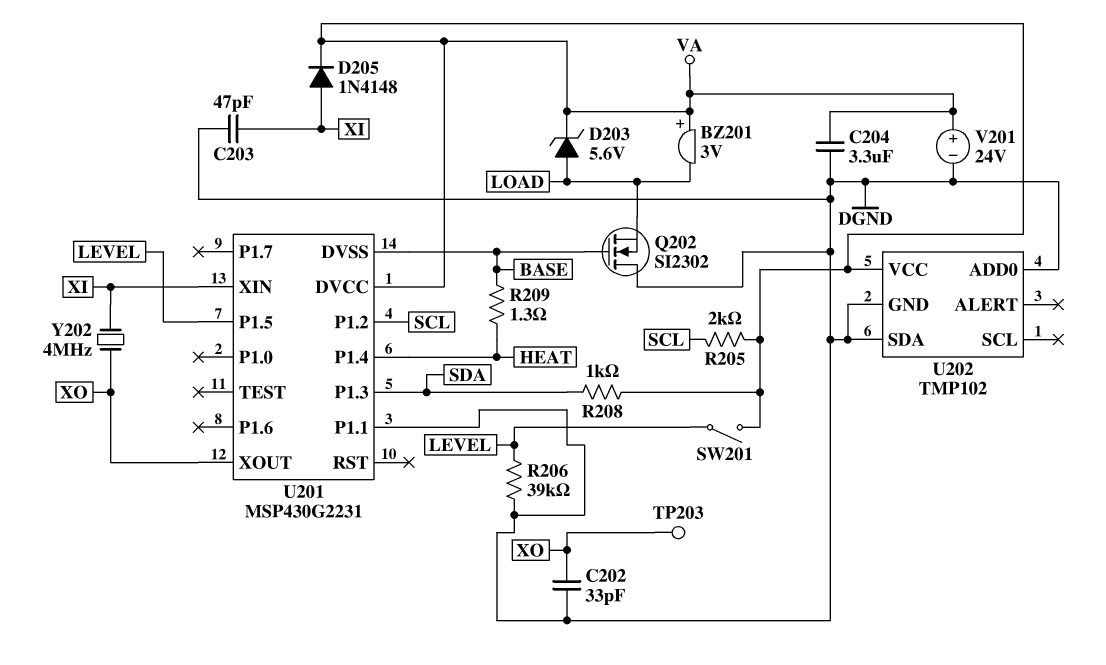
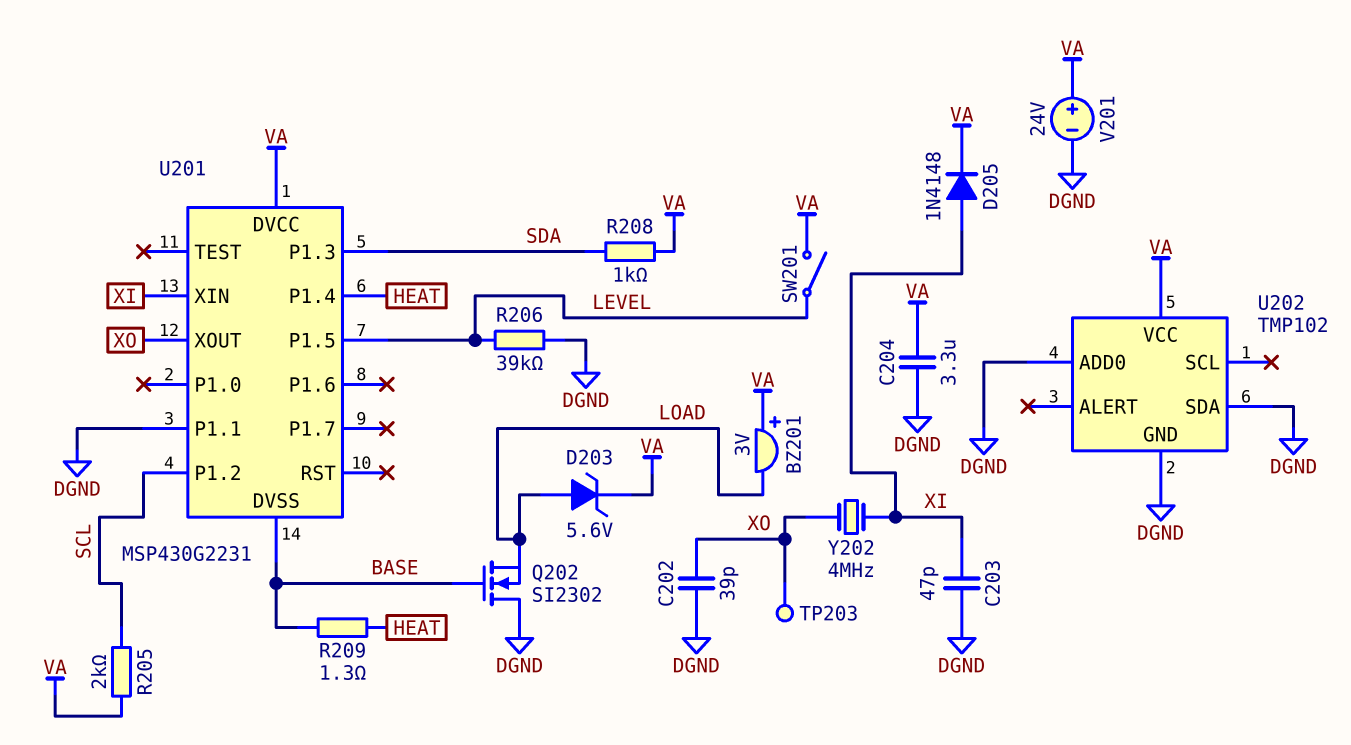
C202: 33pF (DGND, XO) -> 39pF (DGND, XO)

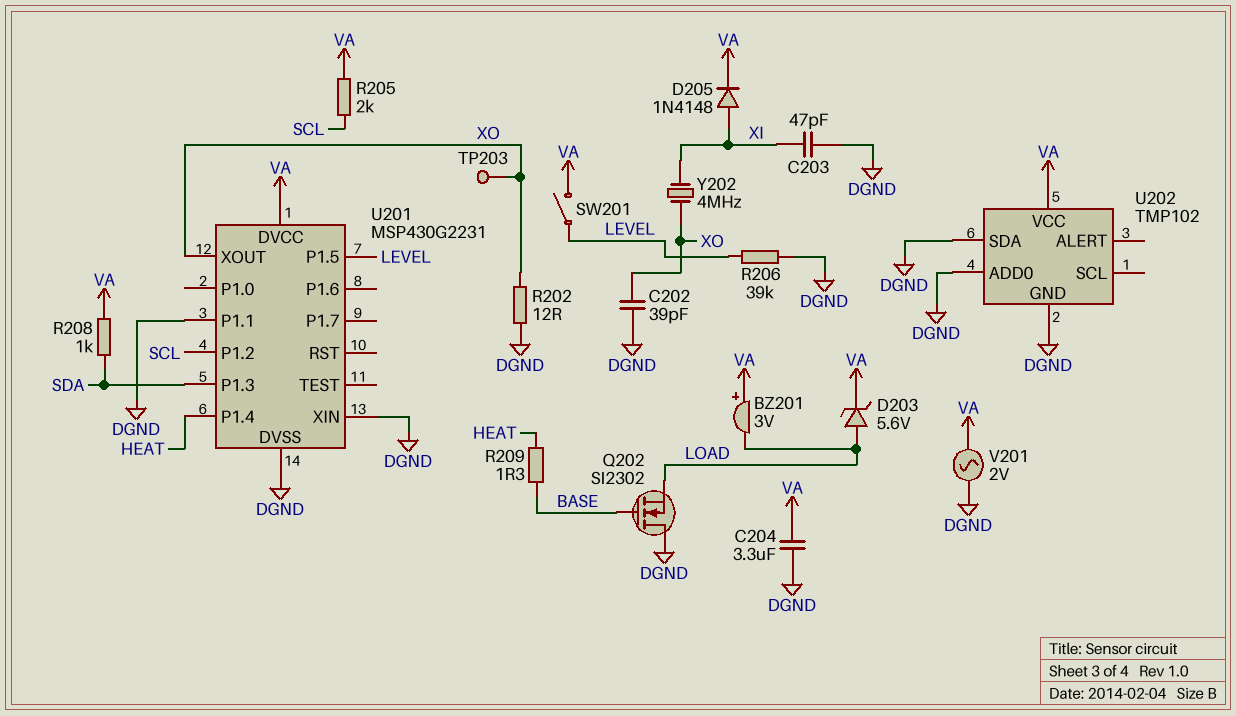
R202: none -> 12 (DGND, XO)
U201 pin DVSS: BASE -> DGND
U201 pin XIN: XI -> DGND
V201: 24V (plus VA, minus DGND) -> AC 2V (DGND, VA)

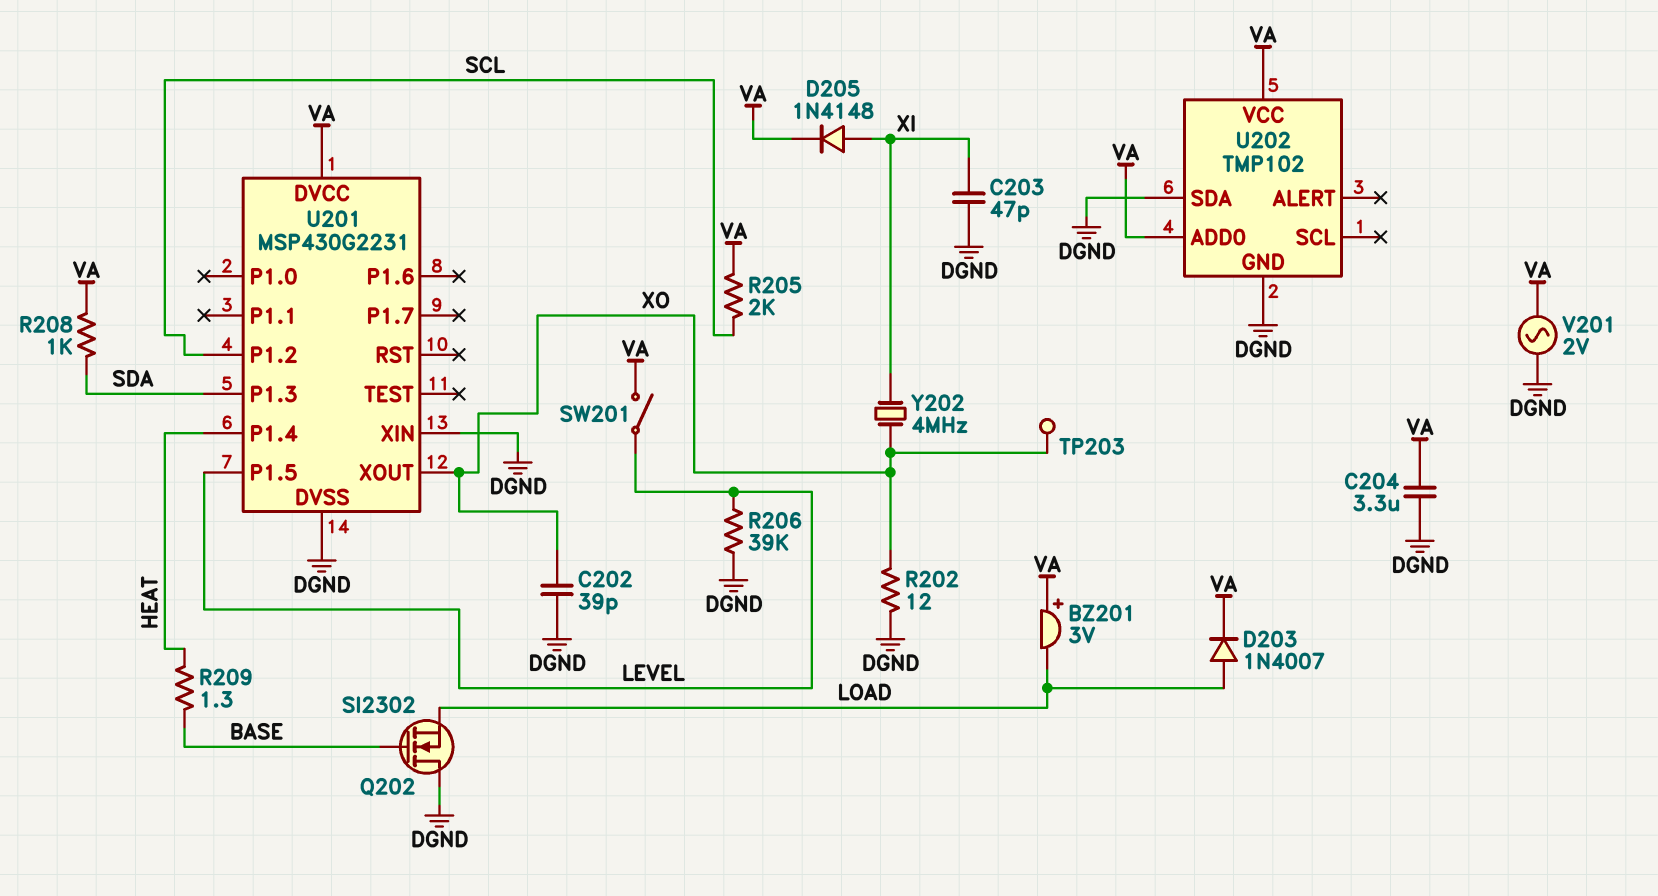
D203: zener 5.6V (A LOAD, K VA) -> diode 1N4007 (A LOAD, K VA)
U201 pin P1.1: DGND -> none
U202 pin ADD0: DGND -> VA

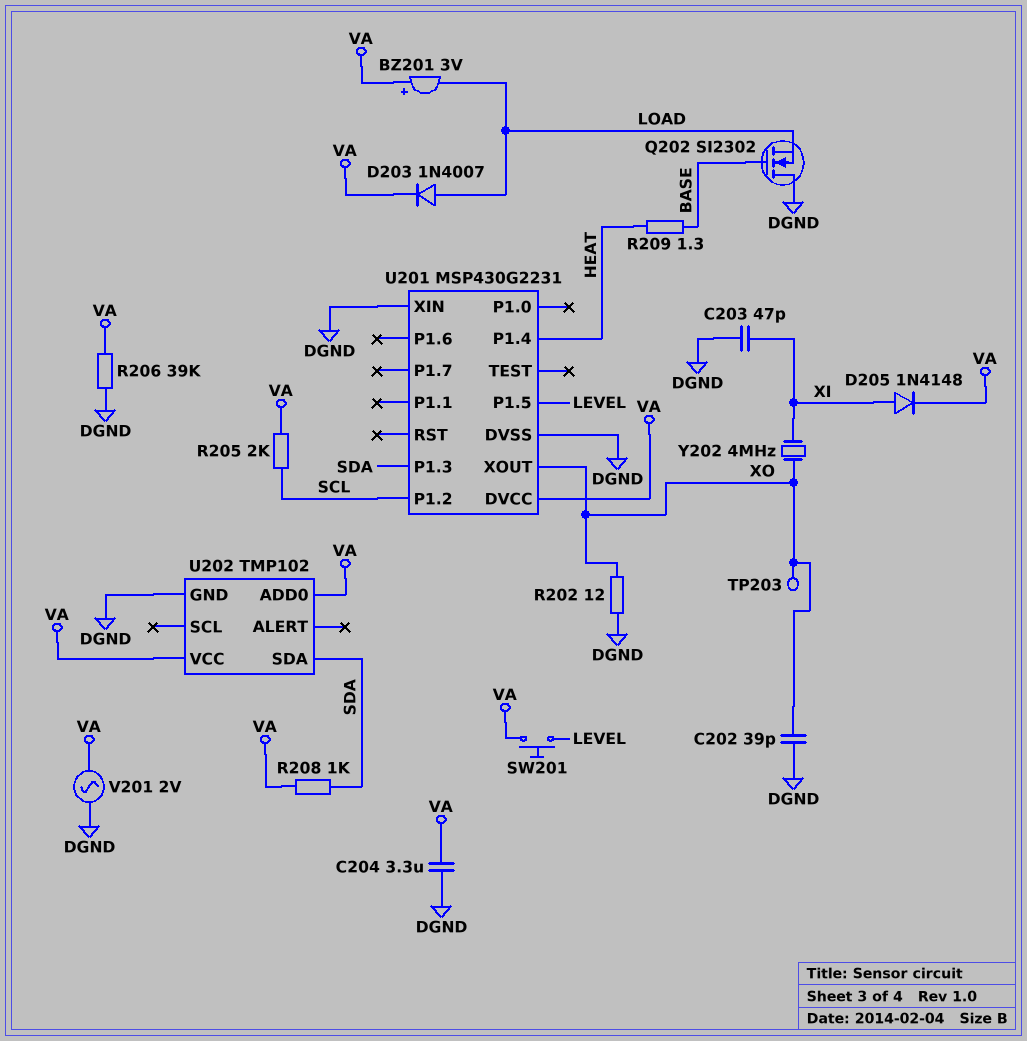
R206: 39k (DGND, LEVEL) -> 39k (DGND, VA)
SW201: switch (LEVEL, VA) -> button (LEVEL, VA)
U202 pin SDA: DGND -> SDA

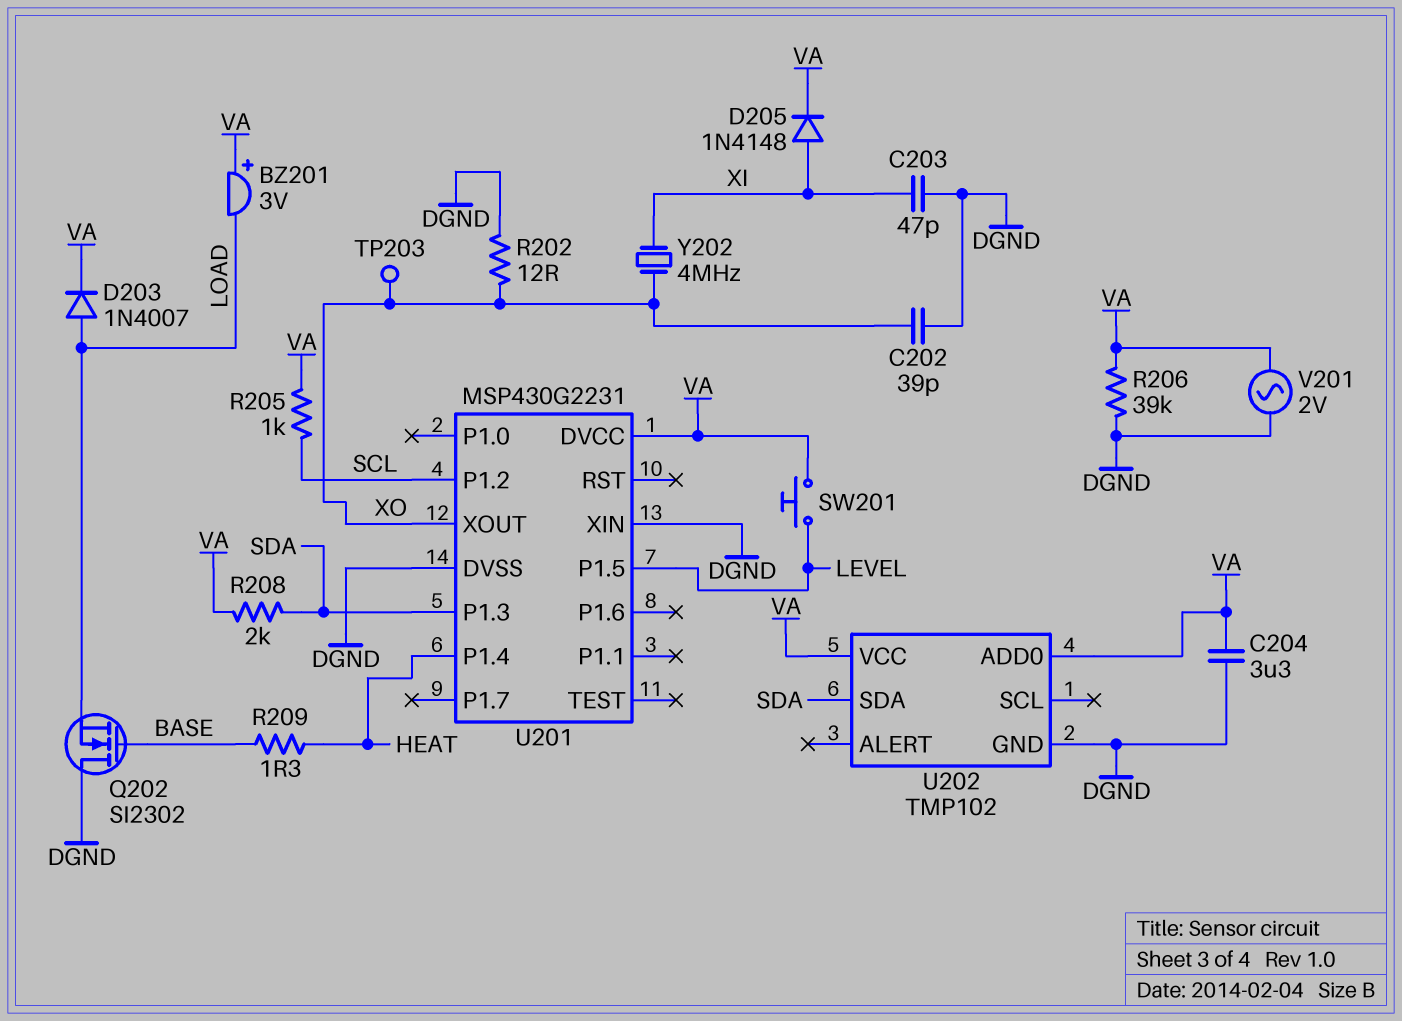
R205: 2k (SCL, VA) -> 1k (SCL, VA)
R208: 1k (SDA, VA) -> 2k (SDA, VA)

